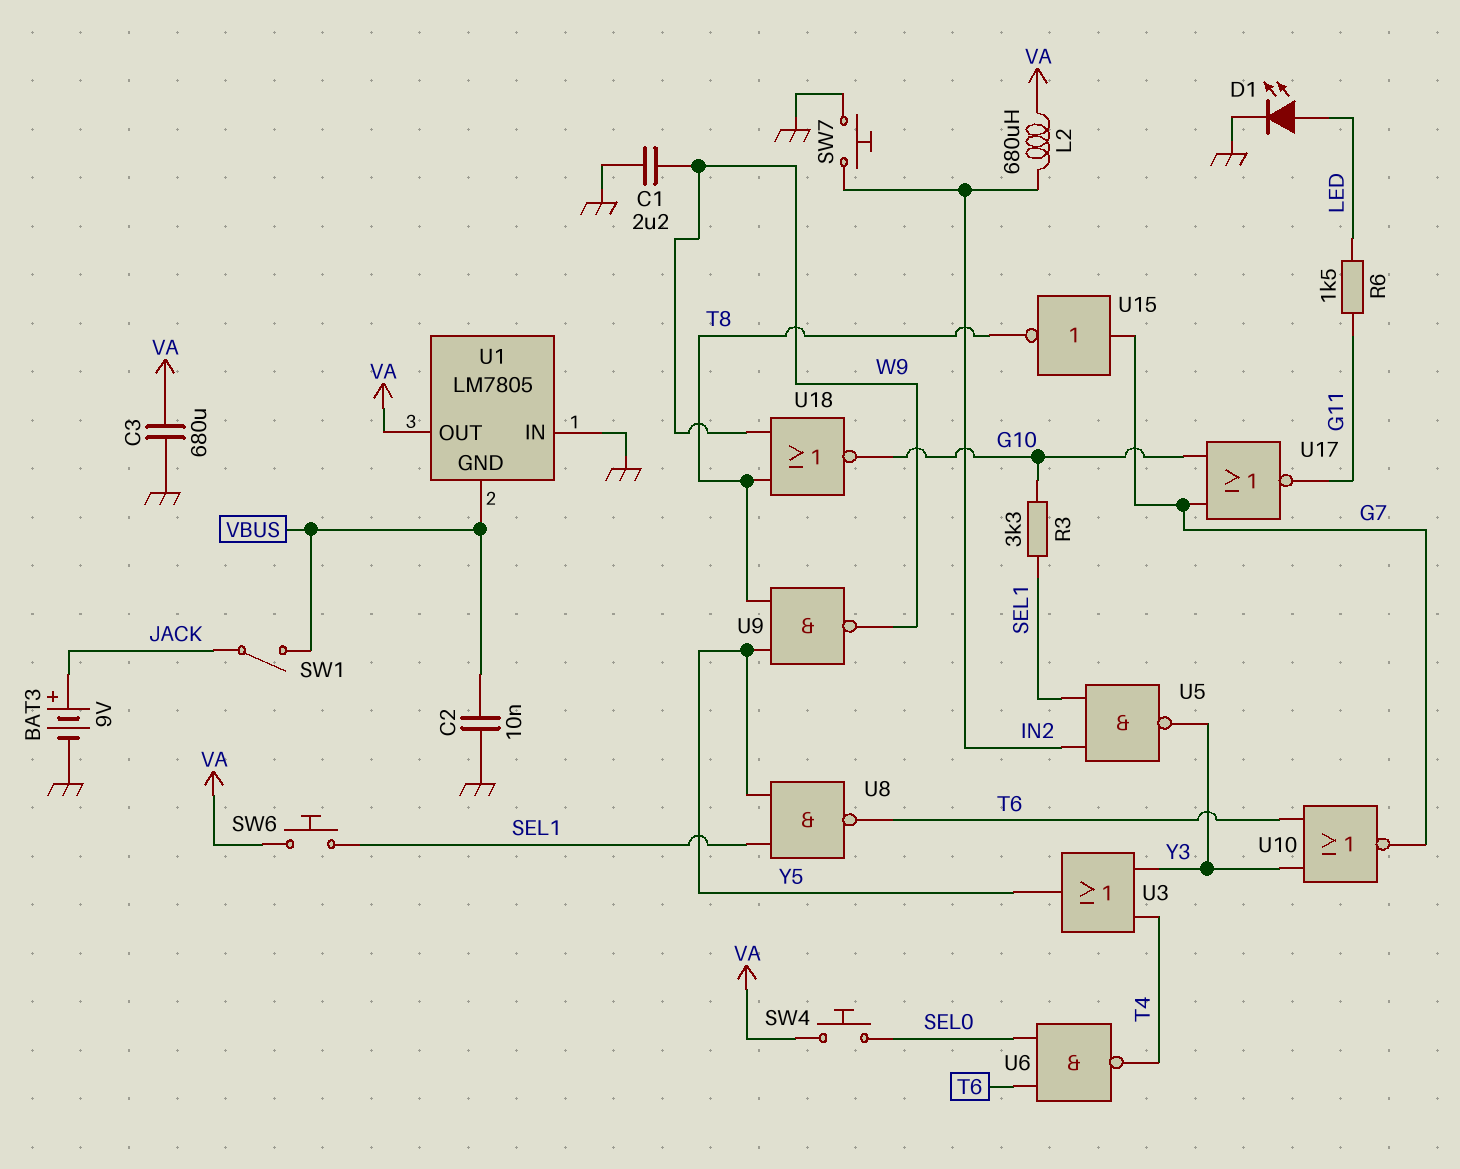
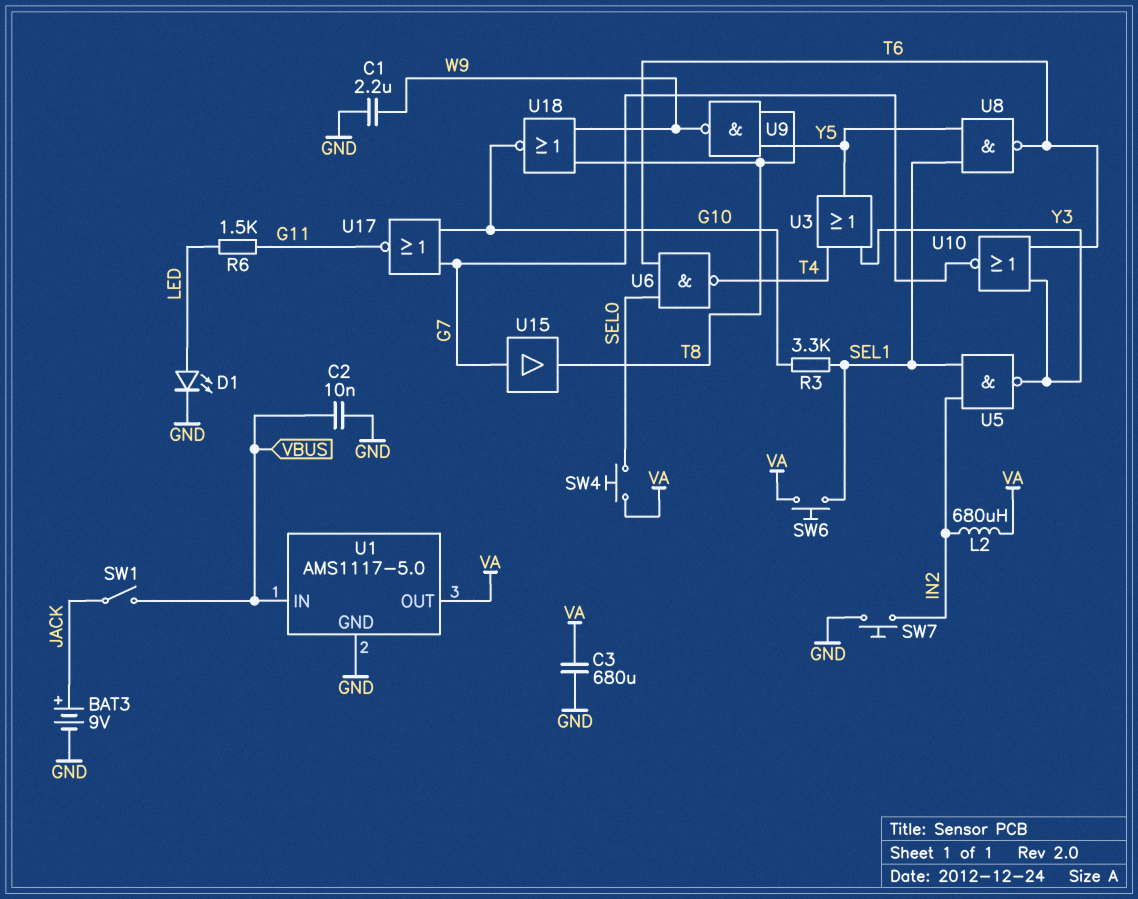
U1: LM7805 -> AMS1117-5.0
U1 pin GND: VBUS -> GND
U1 pin IN: GND -> VBUS
U15: NOT (in G7, out T8) -> buffer (in G7, out T8)

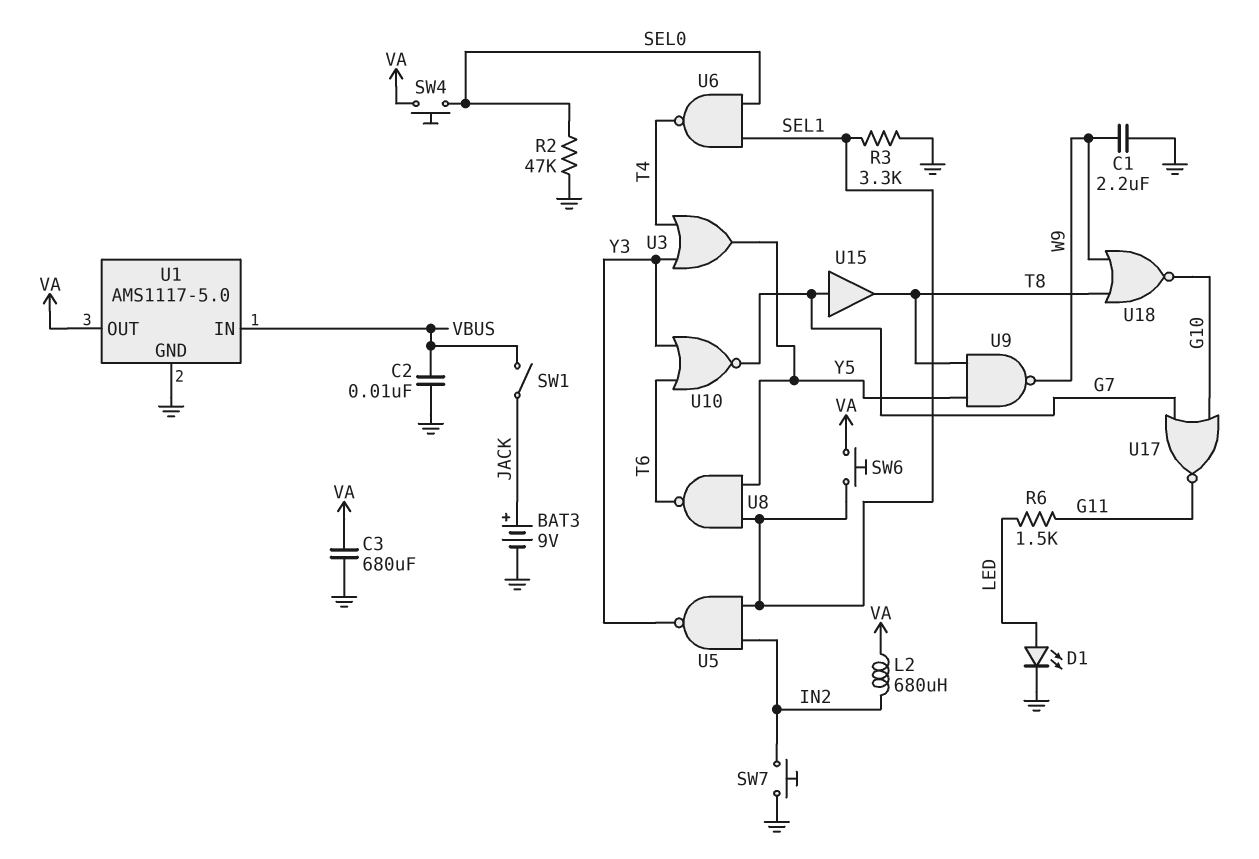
R2: none -> 47k (GND, SEL0)
R3: 3.3k (G10, SEL1) -> 3.3k (GND, SEL1)
U6: NAND (in SEL0, in T6, out T4) -> NAND (in SEL0, in SEL1, out T4)

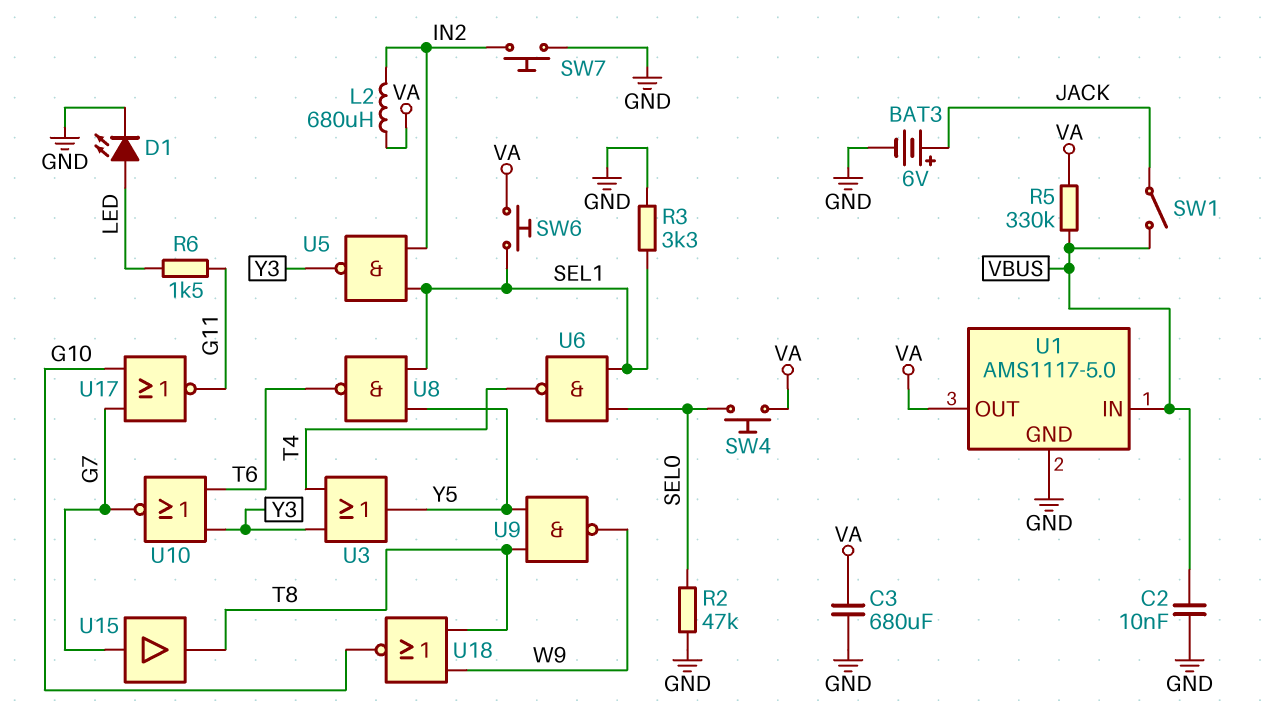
BAT3: 9V (plus JACK, minus GND) -> 6V (plus JACK, minus GND)
C1: 2.2uF (GND, W9) -> none
R5: none -> 330k (VA, VBUS)

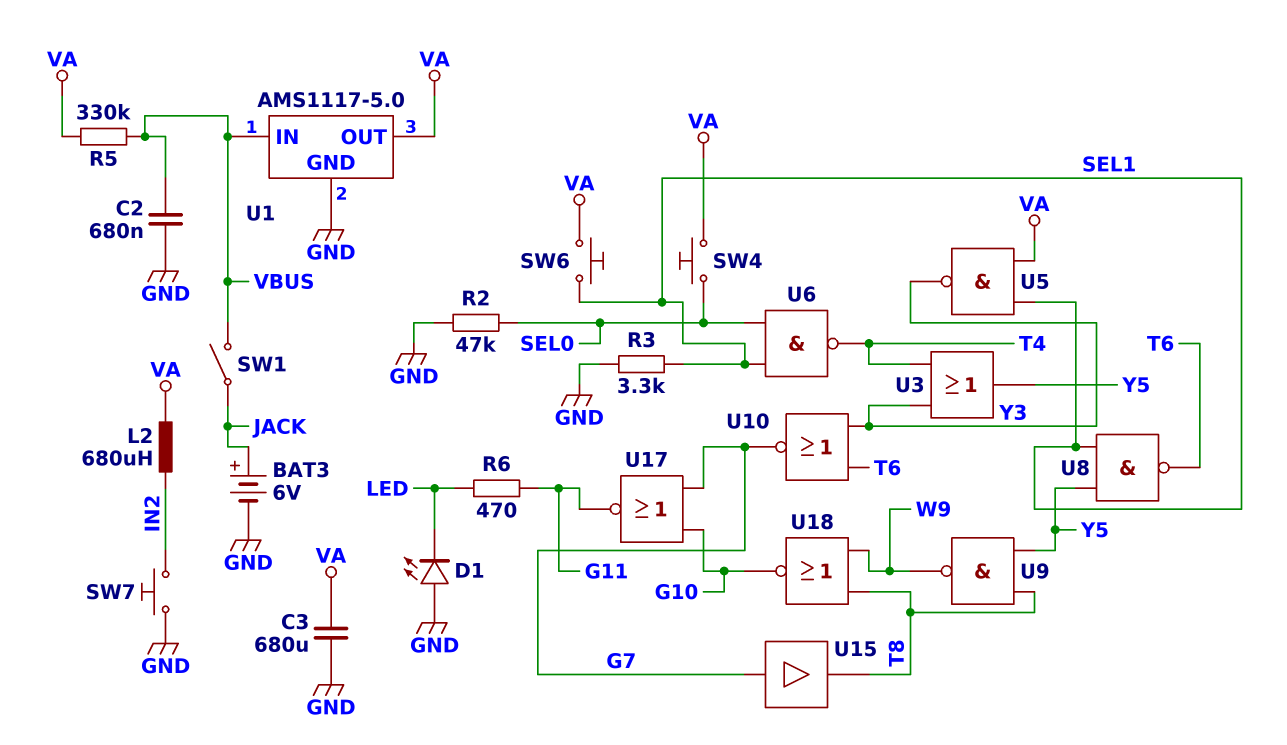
C2: 10nF (GND, VBUS) -> 680nF (GND, VBUS)
D1: LED (A LED, K GND) -> LED (A GND, K LED)
R6: 1.5k (G11, LED) -> 470 (G11, LED)
U5: NAND (in IN2, in SEL1, out Y3) -> NAND (in SEL1, in VA, out Y3)

